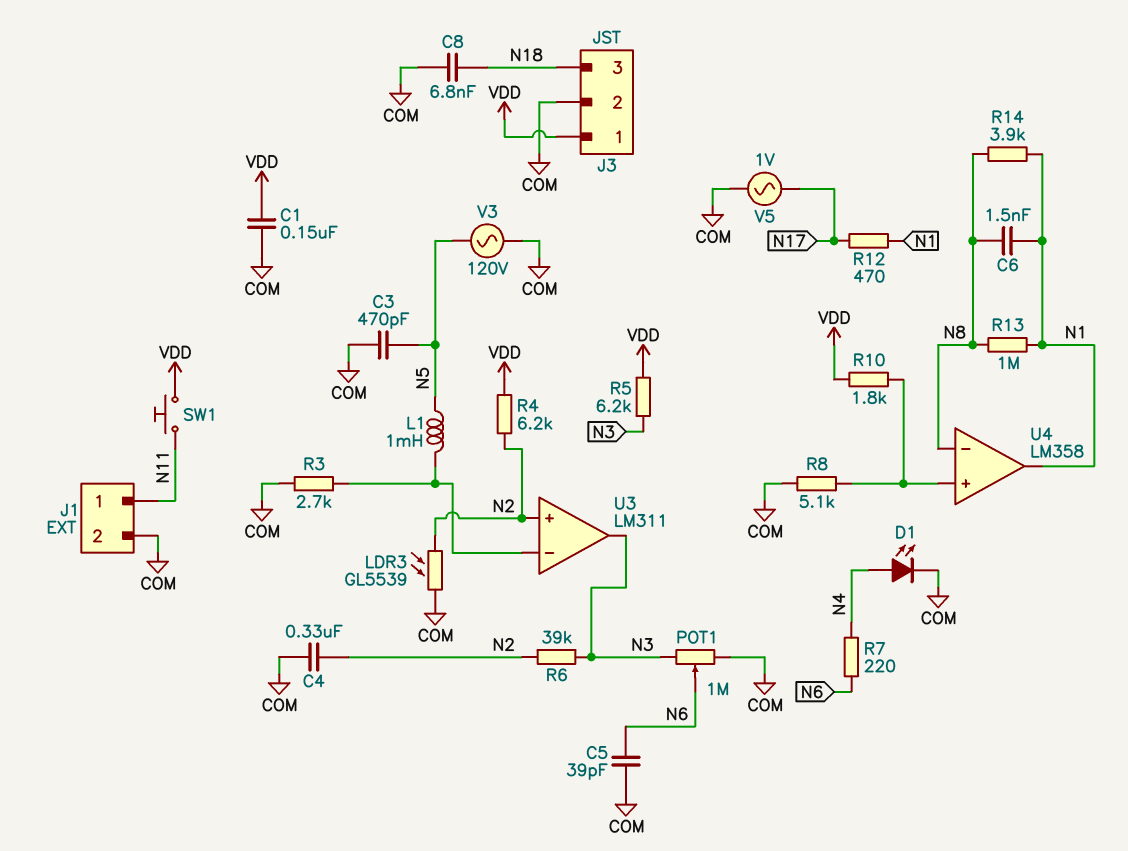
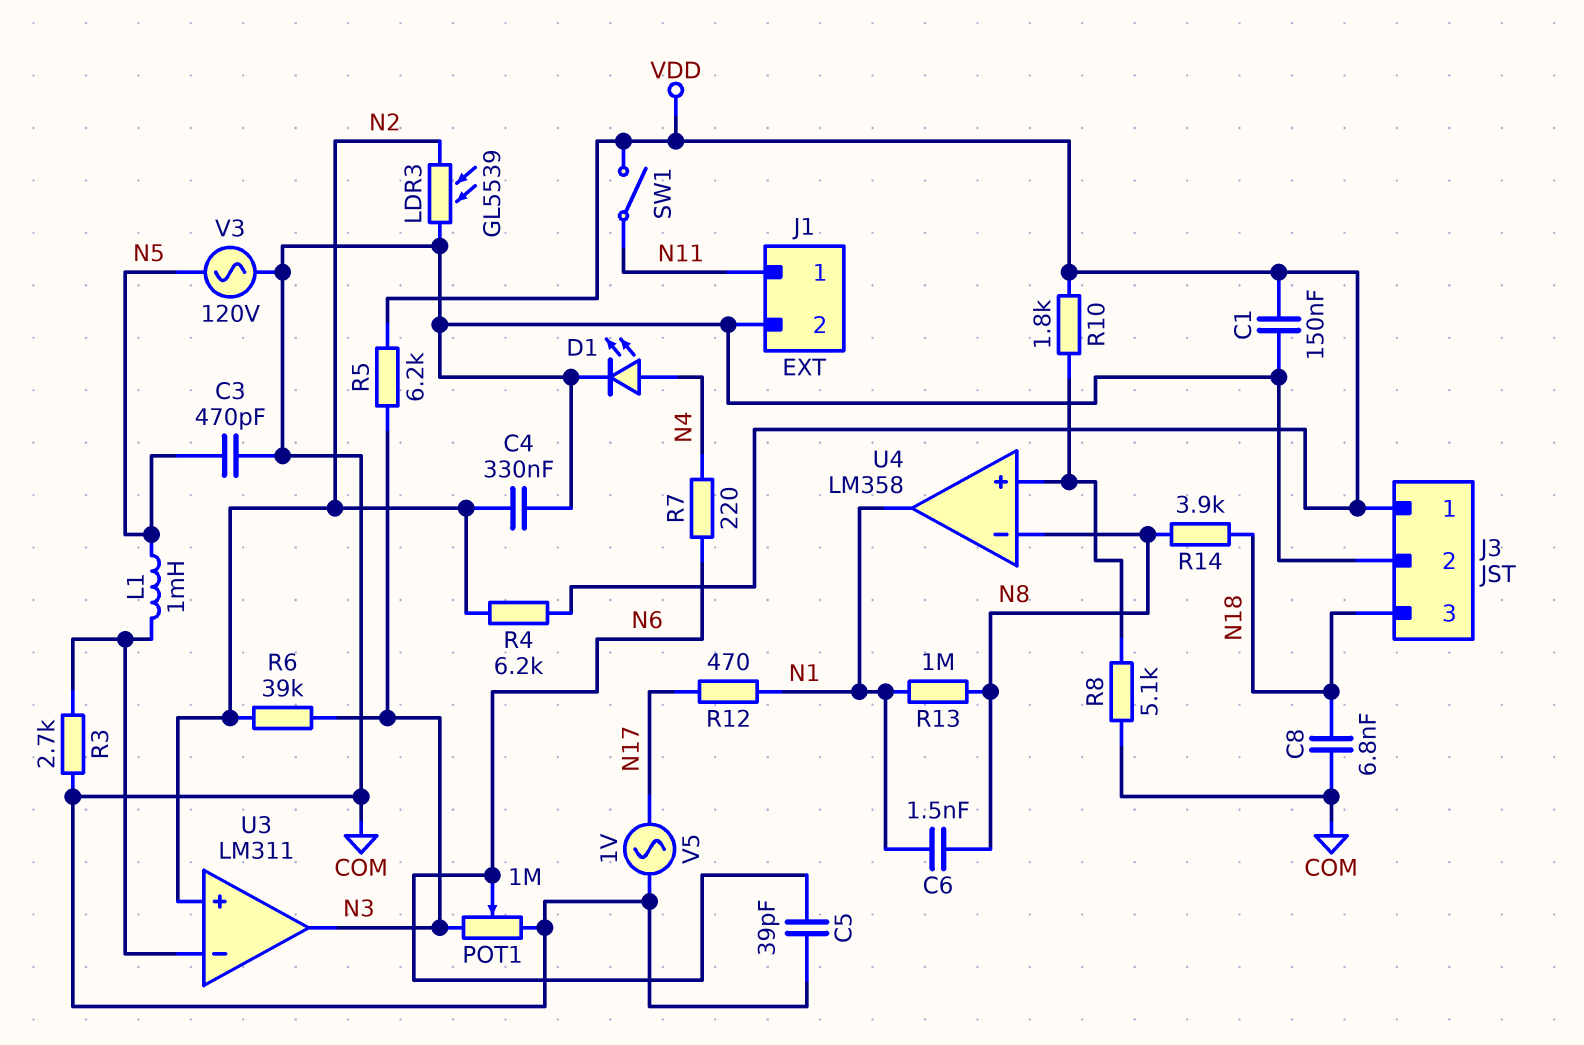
R14: 3.9k (N1, N8) -> 3.9k (N8, N18)
SW1: button (N11, VDD) -> switch (N11, VDD)

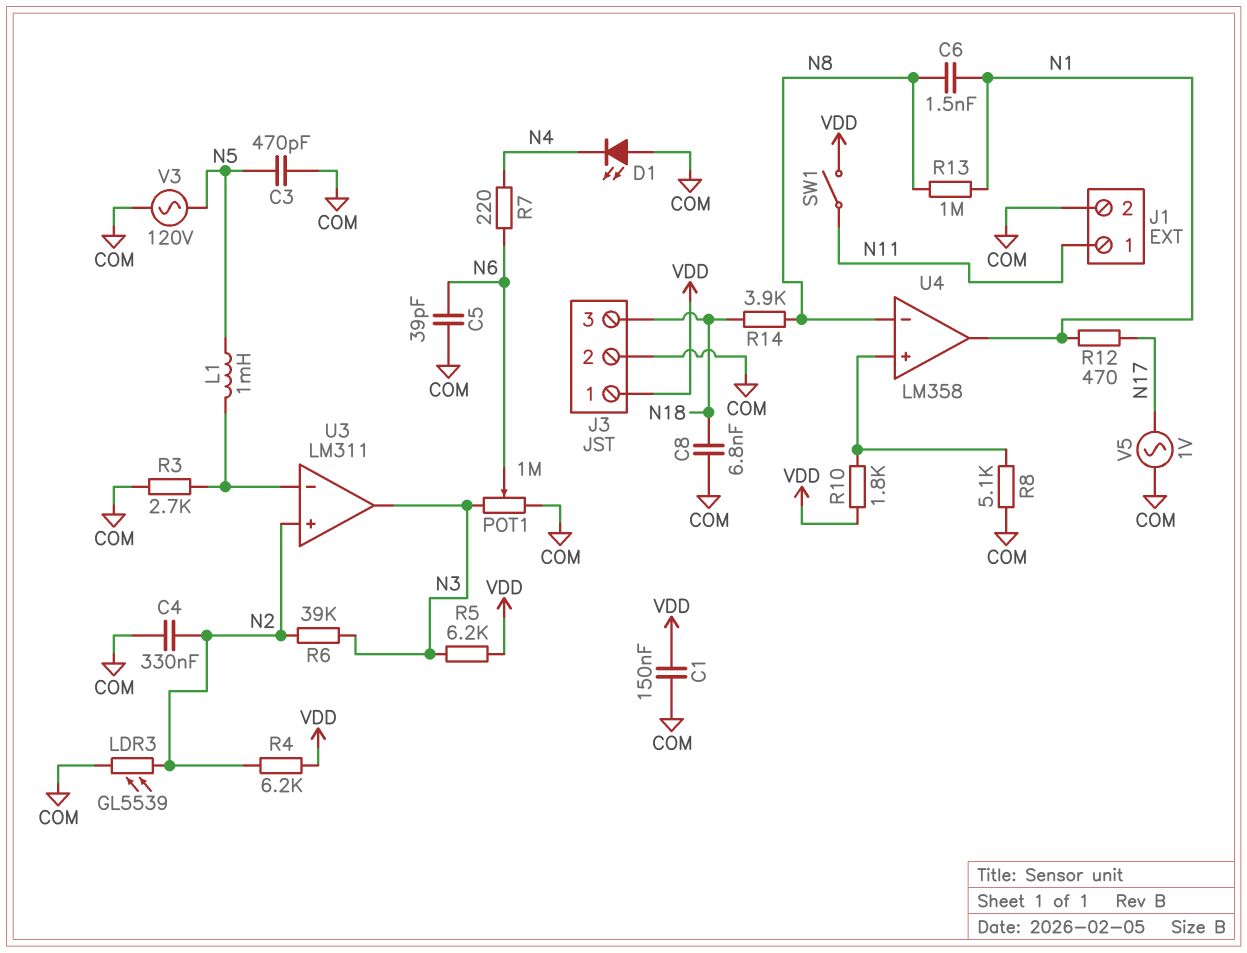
D1: LED (A N4, K COM) -> LED (A COM, K N4)

